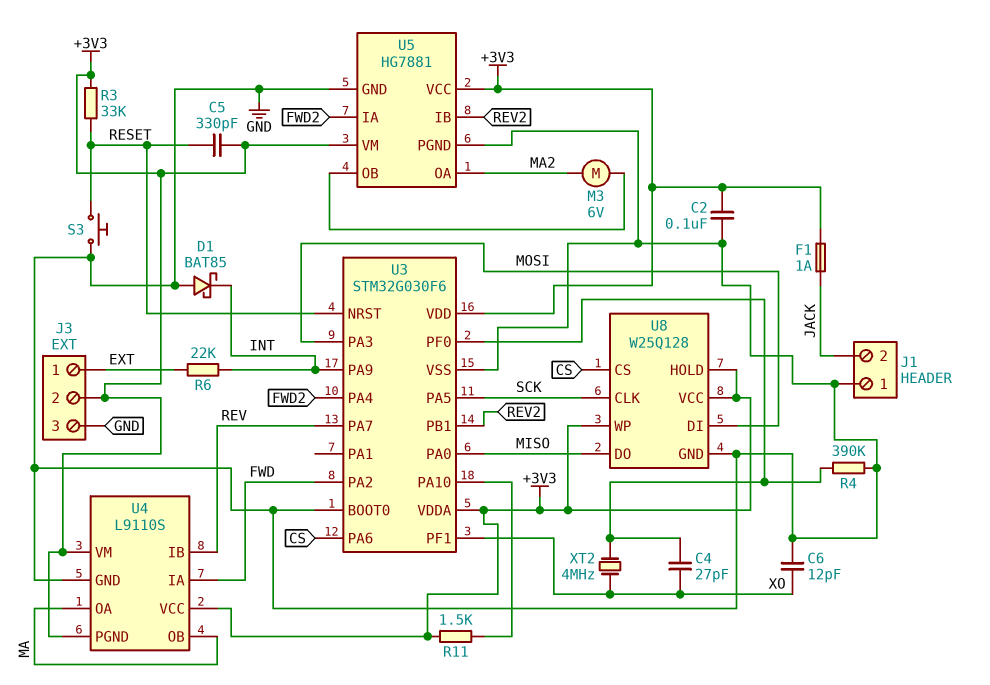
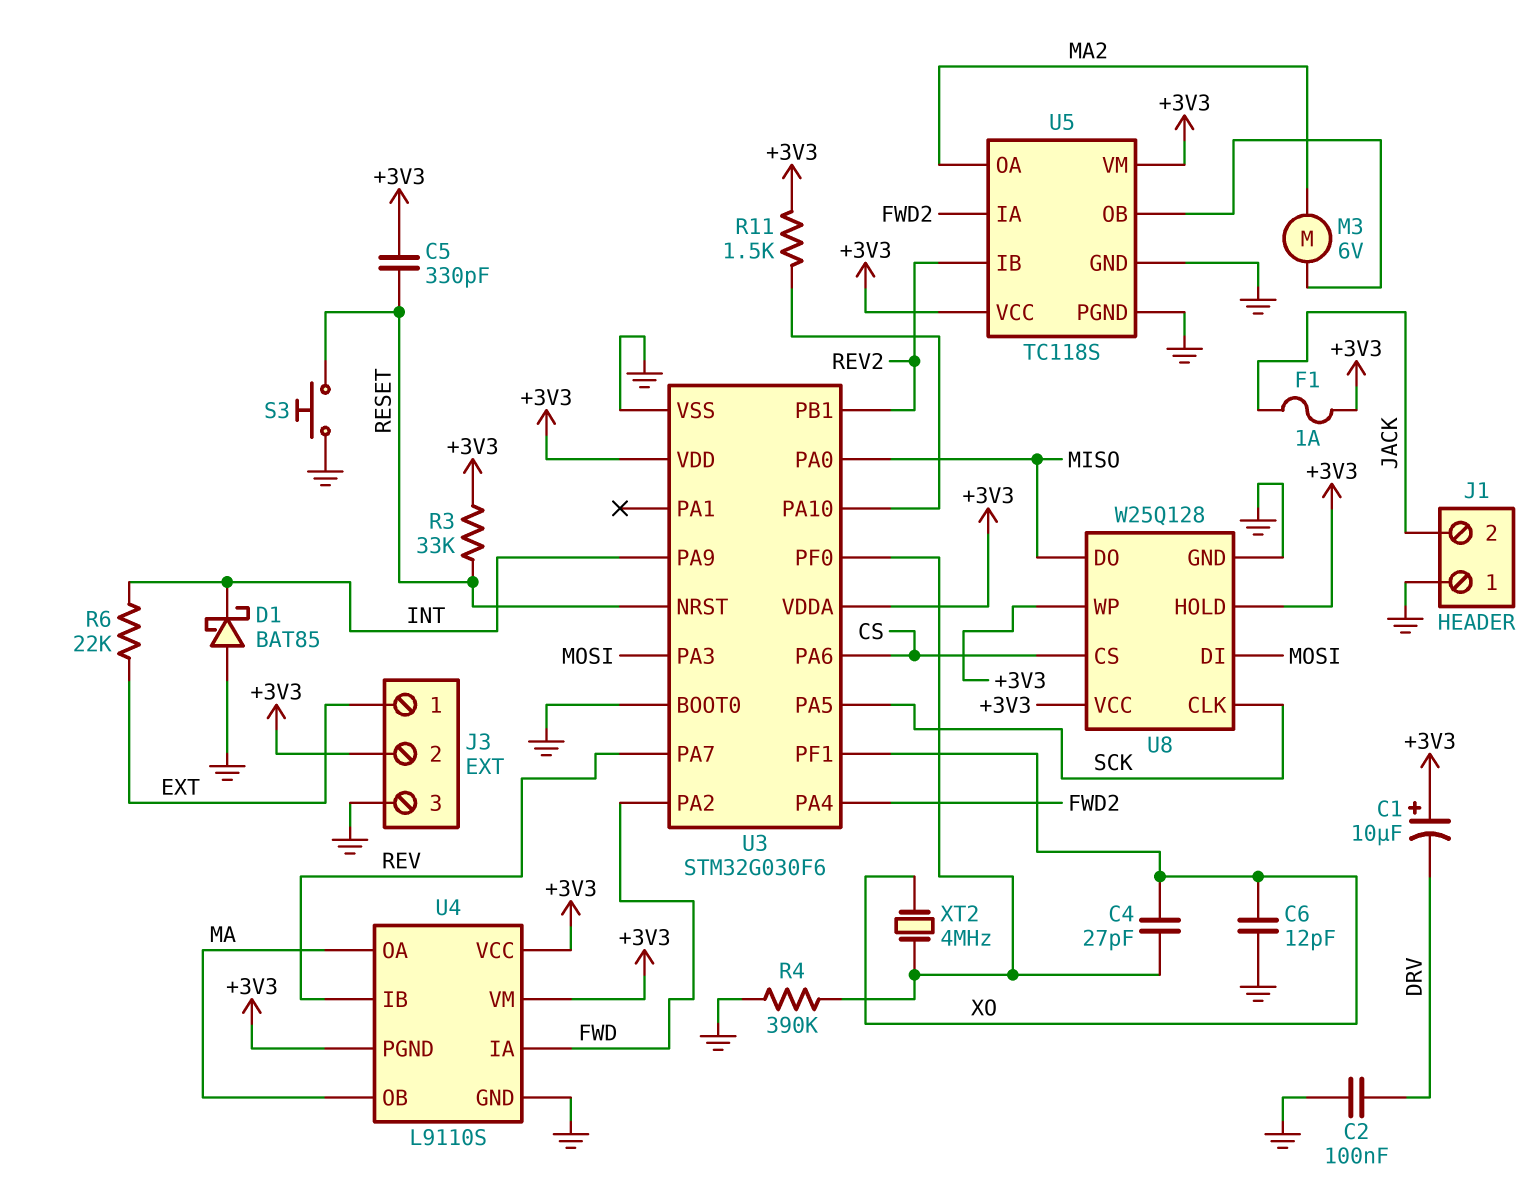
C1: none -> 10uF (plus +3V3, minus DRV)
C2: 100nF (+3V3, GND) -> 100nF (DRV, GND)
U5: HG7881 -> TC118S

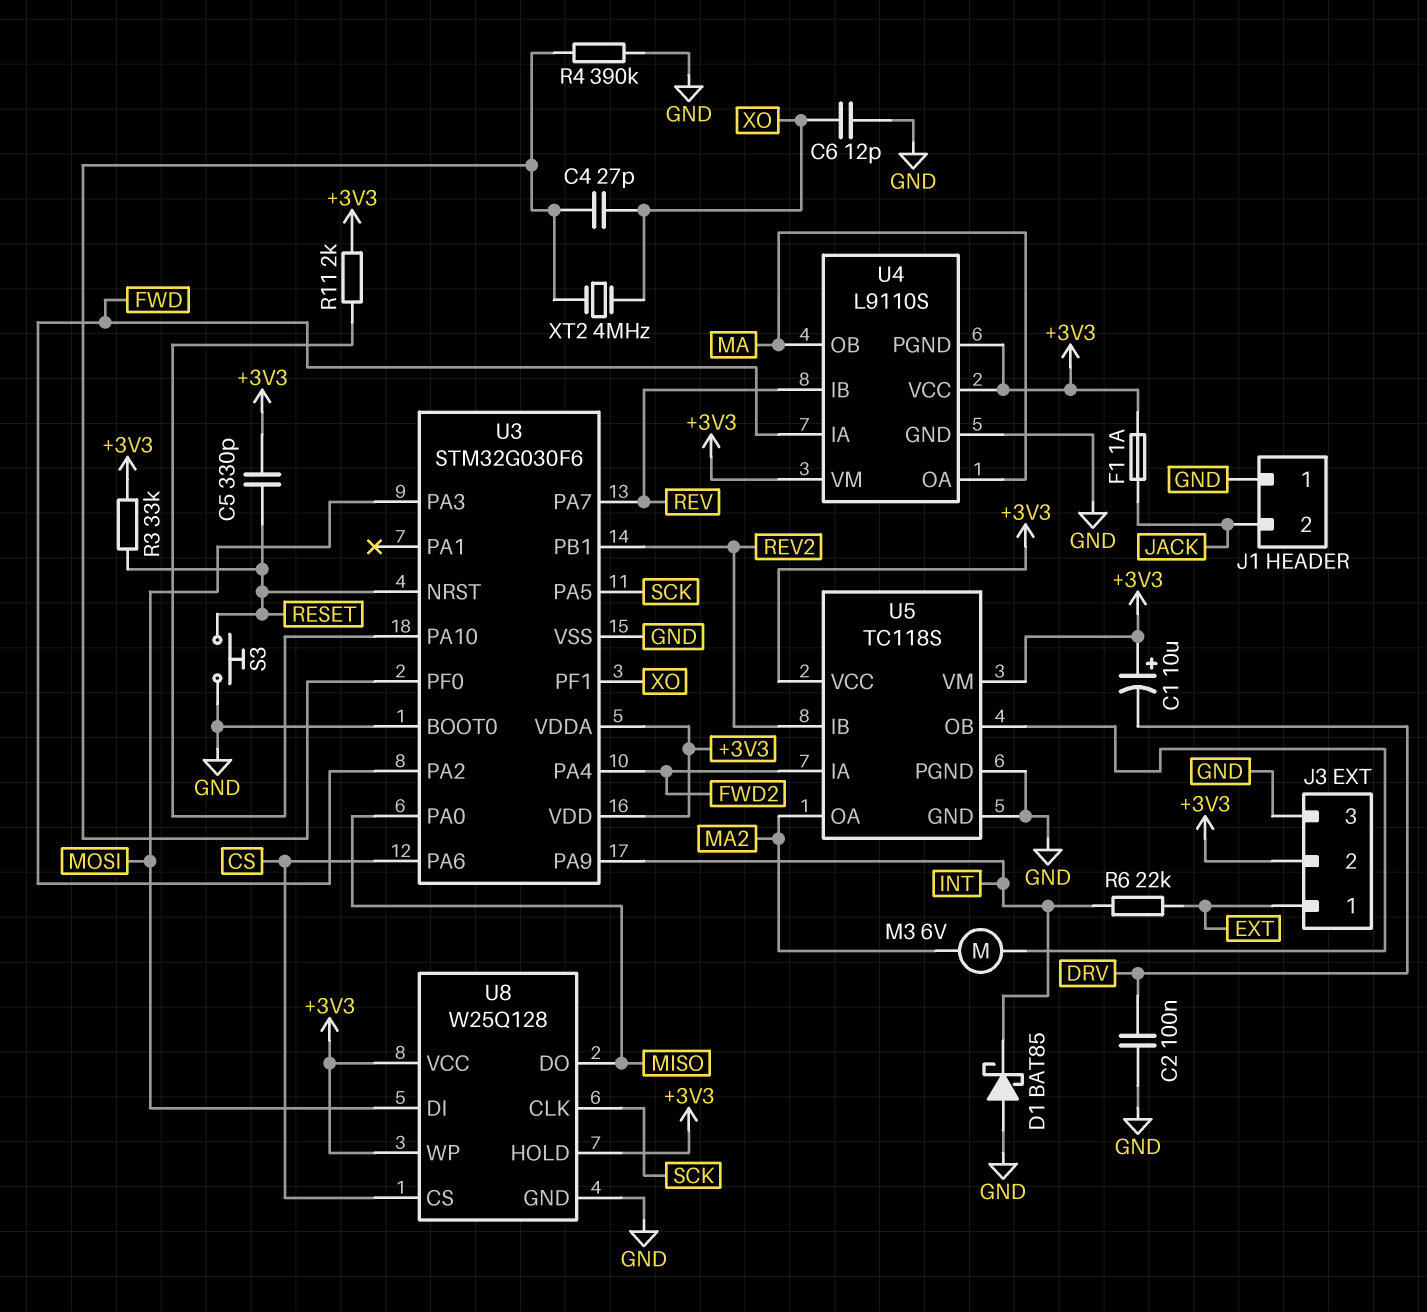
R11: 1.5k (+3V3, U3/PA10) -> 2k (+3V3, U3/PA10)

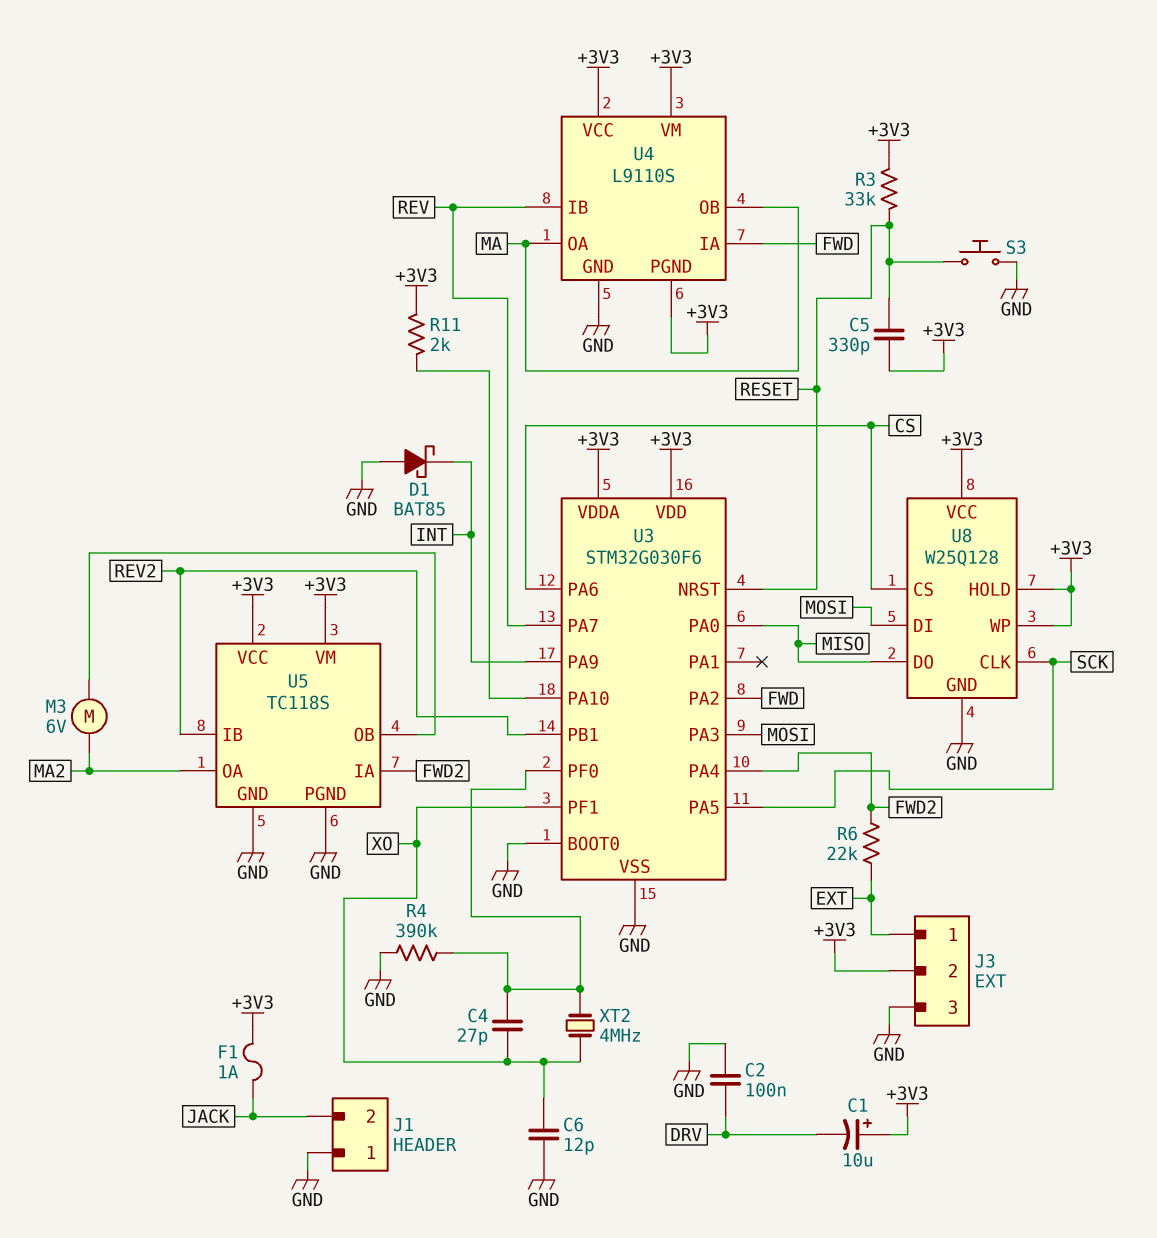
R6: 22k (EXT, INT) -> 22k (EXT, FWD2)

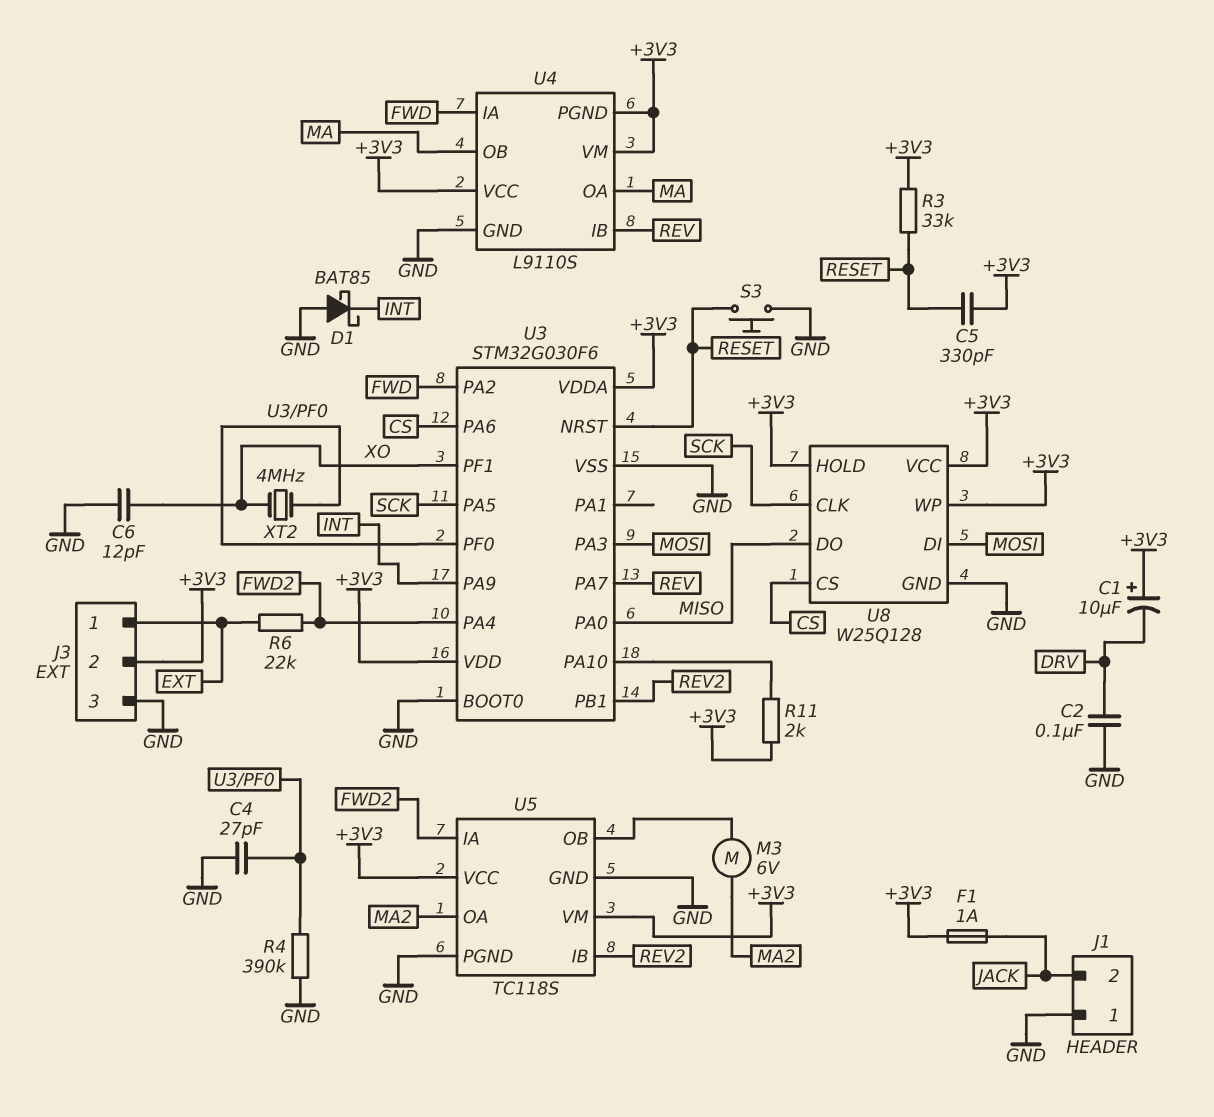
C4: 27pF (U3/PF0, XO) -> 27pF (GND, U3/PF0)

